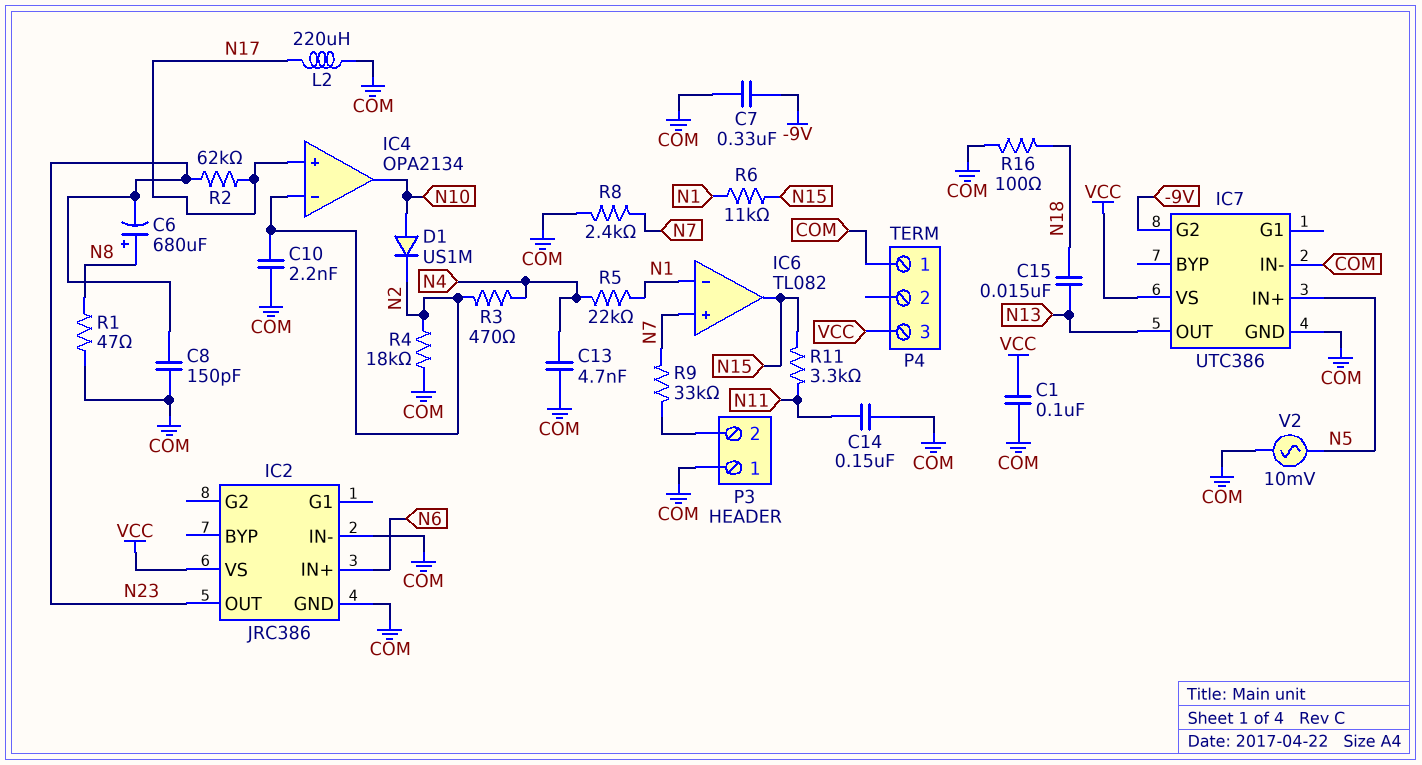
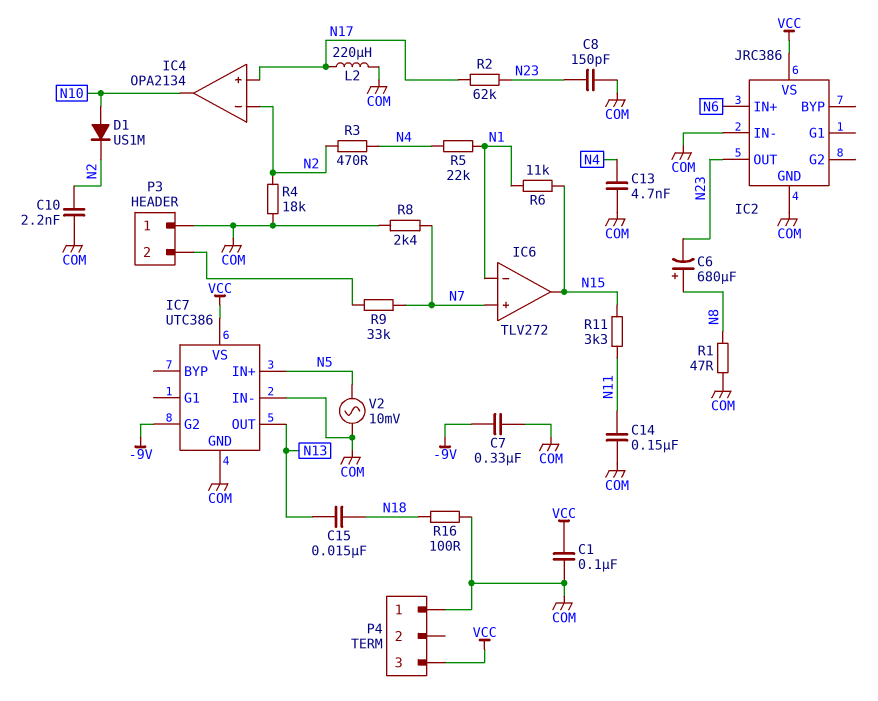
IC6: TL082 -> TLV272

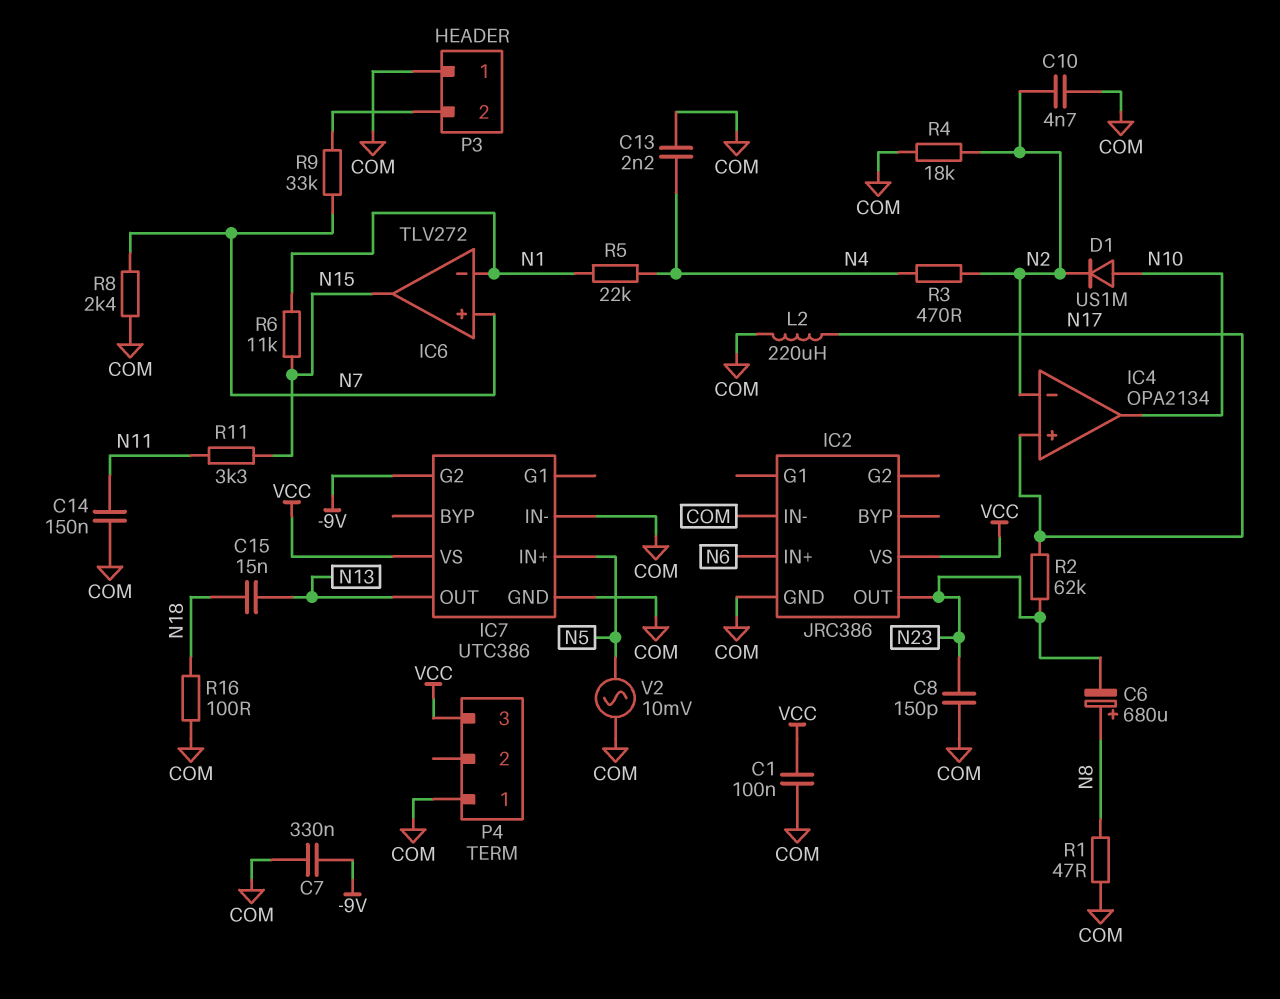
C10: 2.2nF (COM, N2) -> 4.7nF (COM, N2)
C13: 4.7nF (COM, N4) -> 2.2nF (COM, N4)

